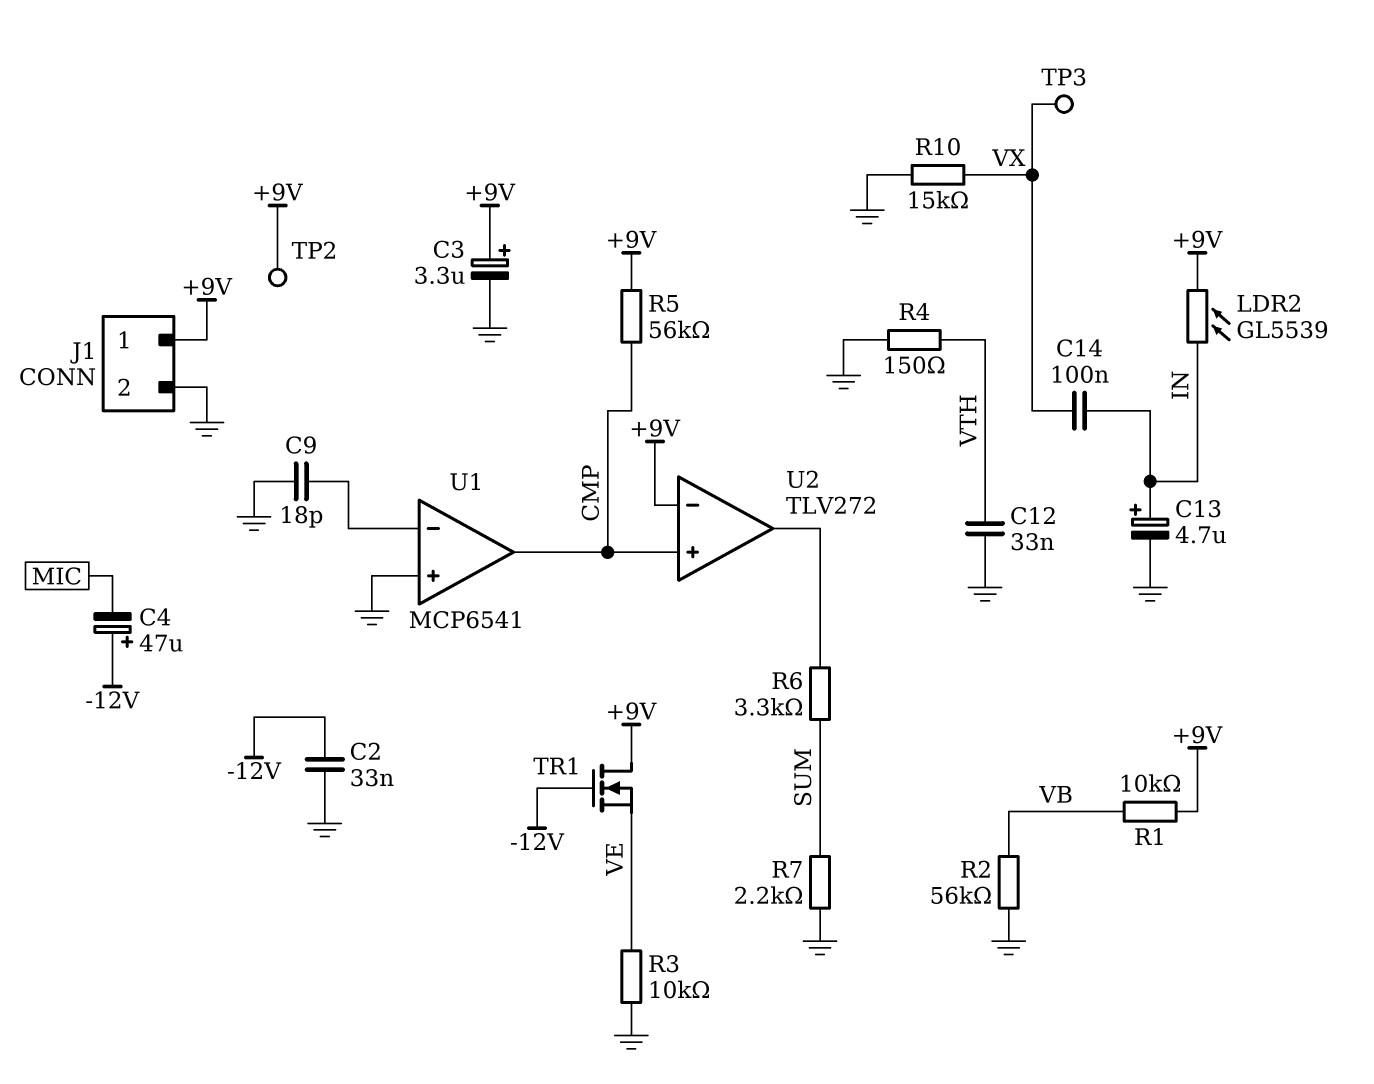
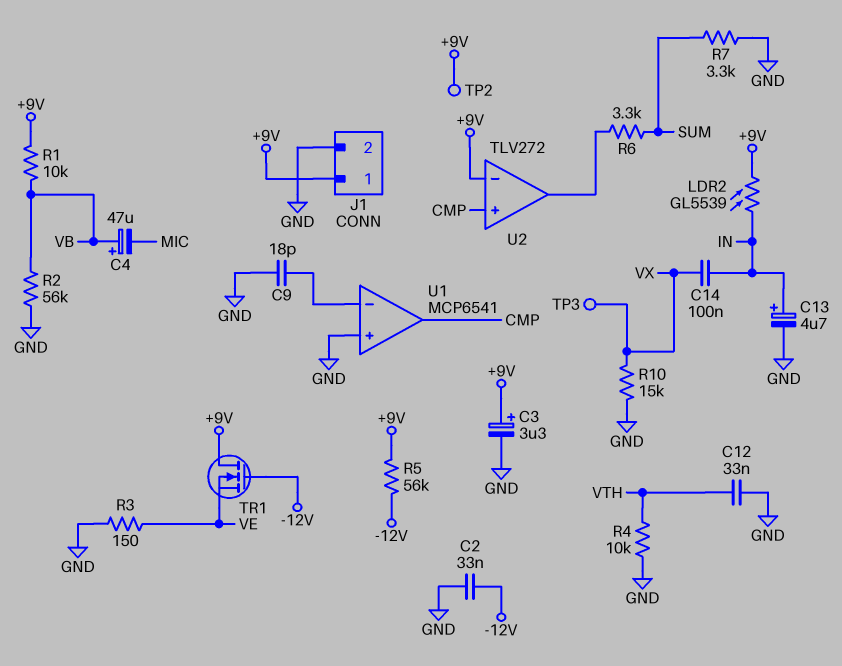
C4: 47uF (plus -12V, minus MIC) -> 47uF (plus VB, minus MIC)
R3: 10k (GND, VE) -> 150 (GND, VE)
R4: 150 (GND, VTH) -> 10k (GND, VTH)
R5: 56k (+9V, CMP) -> 56k (+9V, -12V)
R7: 2.2k (GND, SUM) -> 3.3k (GND, SUM)

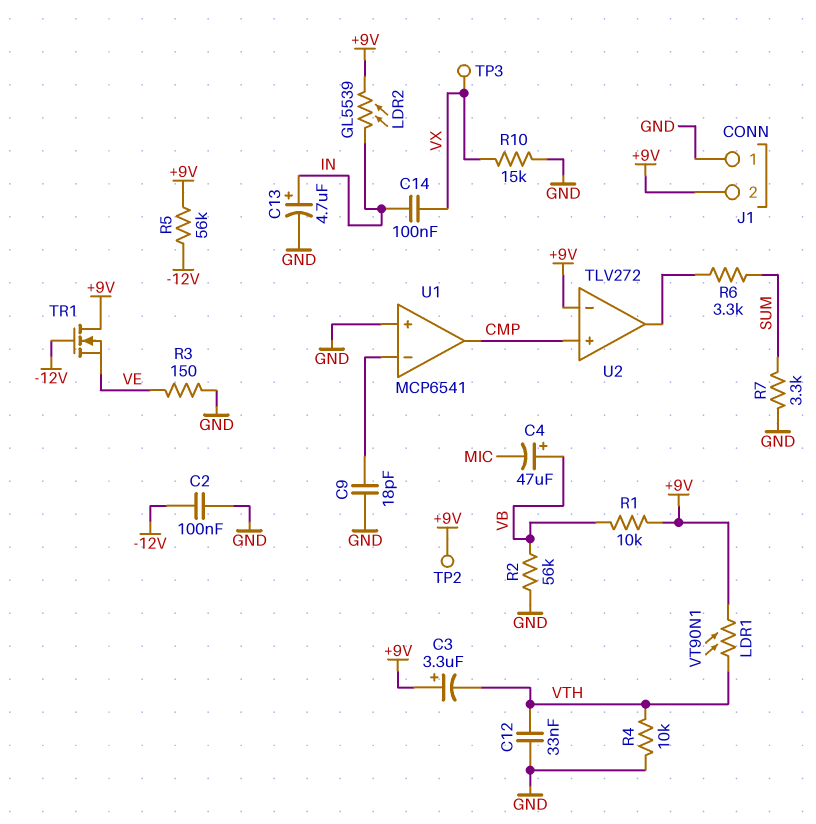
C2: 33nF (-12V, GND) -> 100nF (-12V, GND)
C3: 3.3uF (plus +9V, minus GND) -> 3.3uF (plus +9V, minus VTH)
J1 pin 1: +9V -> GND
J1 pin 2: GND -> +9V
LDR1: none -> VT90N1 (+9V, VTH)

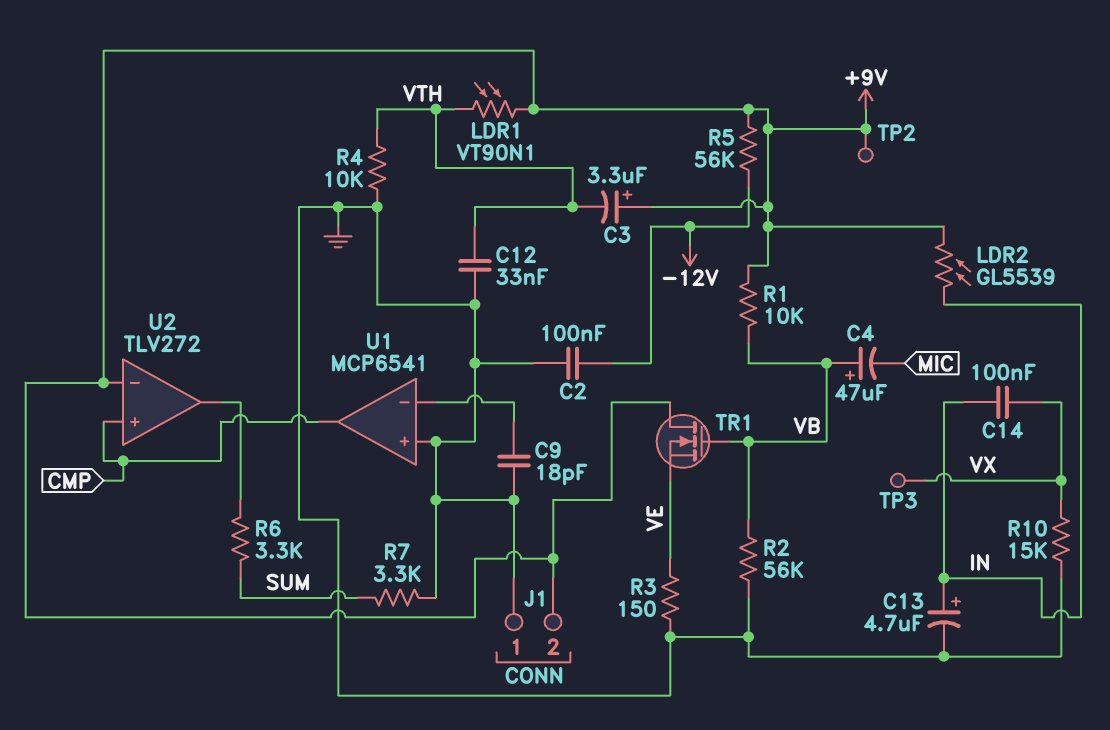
TR1: NMOS (G -12V, D +9V, S VE) -> NMOS (G VB, D +9V, S VE)

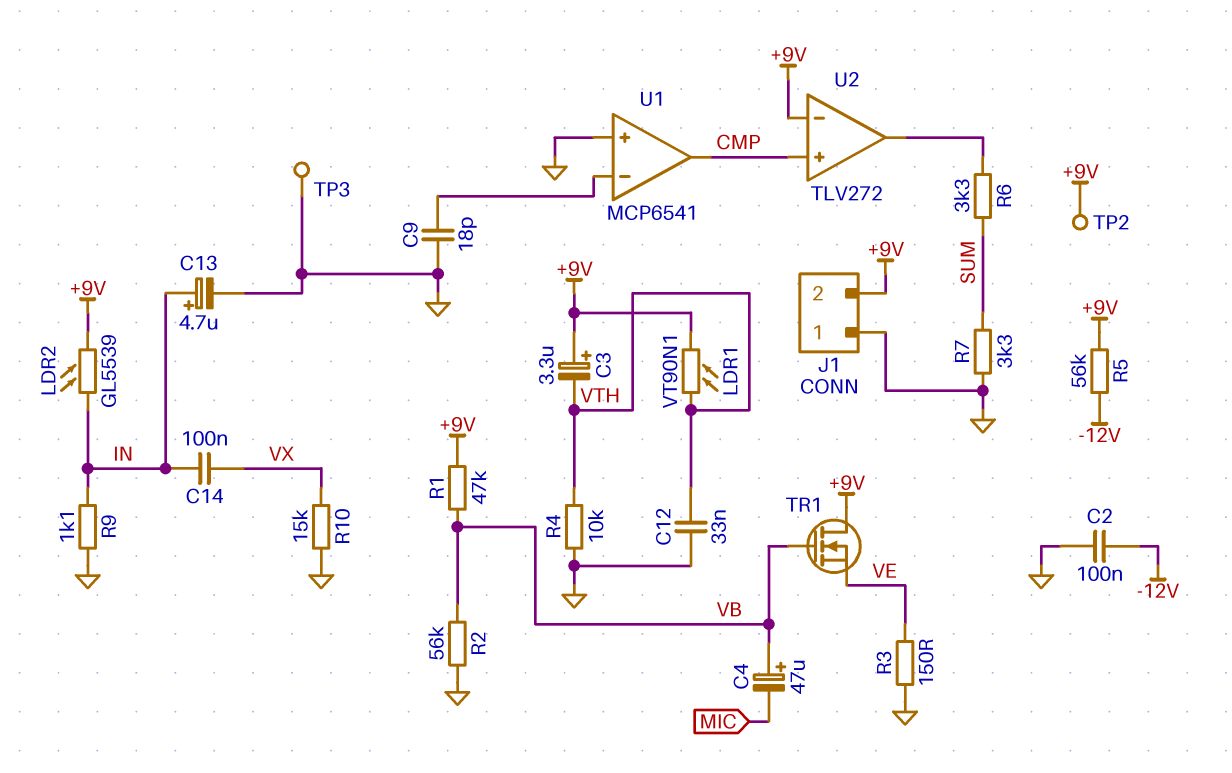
R1: 10k (+9V, VB) -> 47k (+9V, VB)
R9: none -> 1.1k (GND, IN)
TP3: test point (VX) -> test point (GND)

